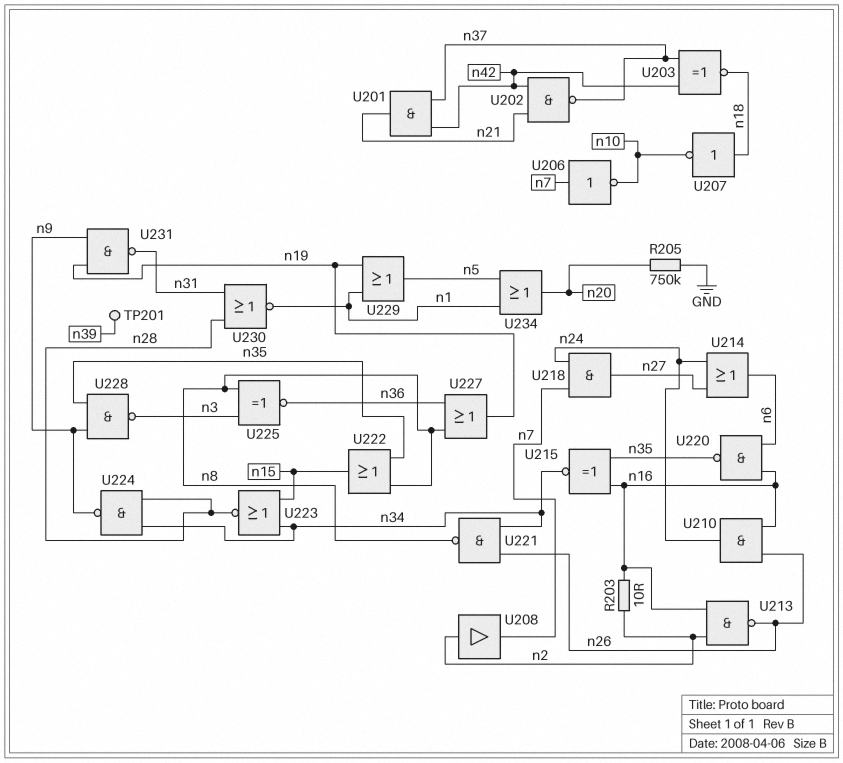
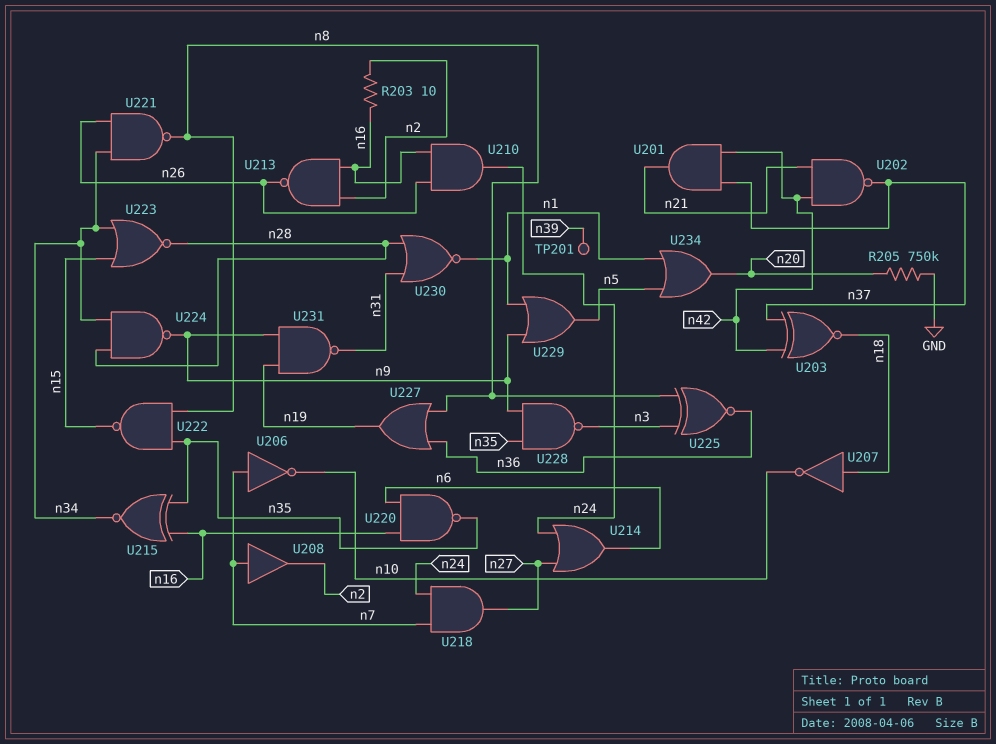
U208: buffer (in n2, out n7) -> buffer (in n7, out n2)
U222: OR (in n8, in n35, out n15) -> NAND (in n8, in n35, out n15)
U229: OR (in n1, in n19, out n5) -> OR (in n1, in n9, out n5)

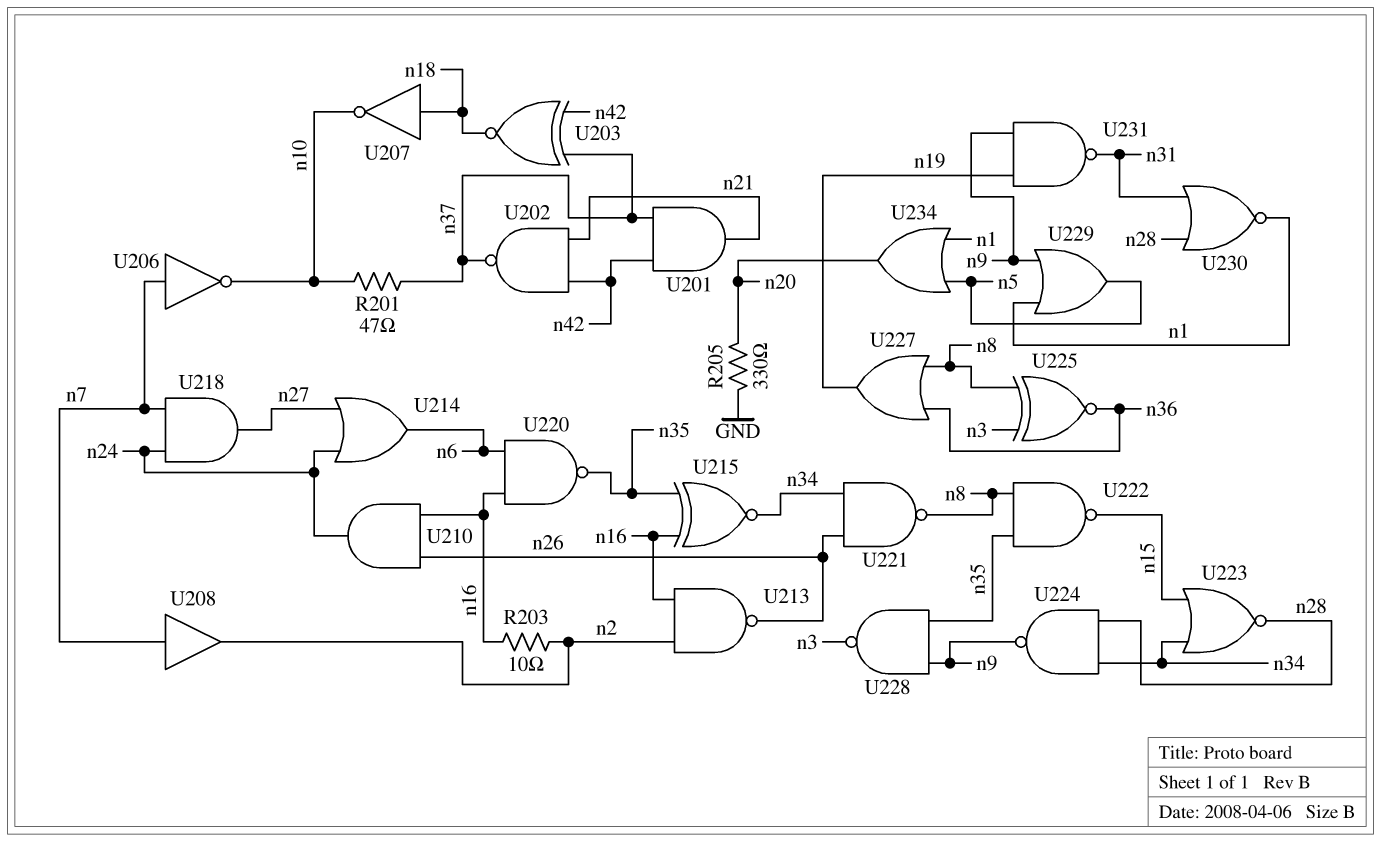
R201: none -> 47 (n10, n37)
R205: 750k (GND, n20) -> 330 (GND, n20)
TP201: test point (n39) -> none

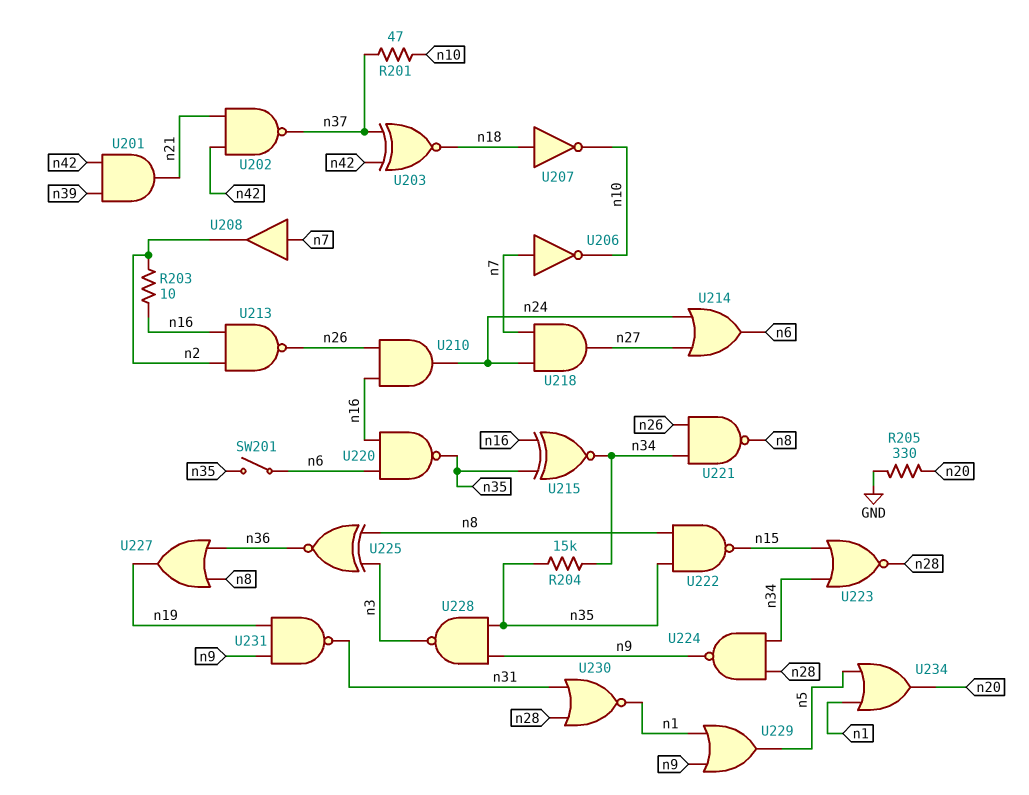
R204: none -> 15k (n34, n35)
SW201: none -> switch (n6, n35)
U201: AND (in n37, in n42, out n21) -> AND (in n39, in n42, out n21)

